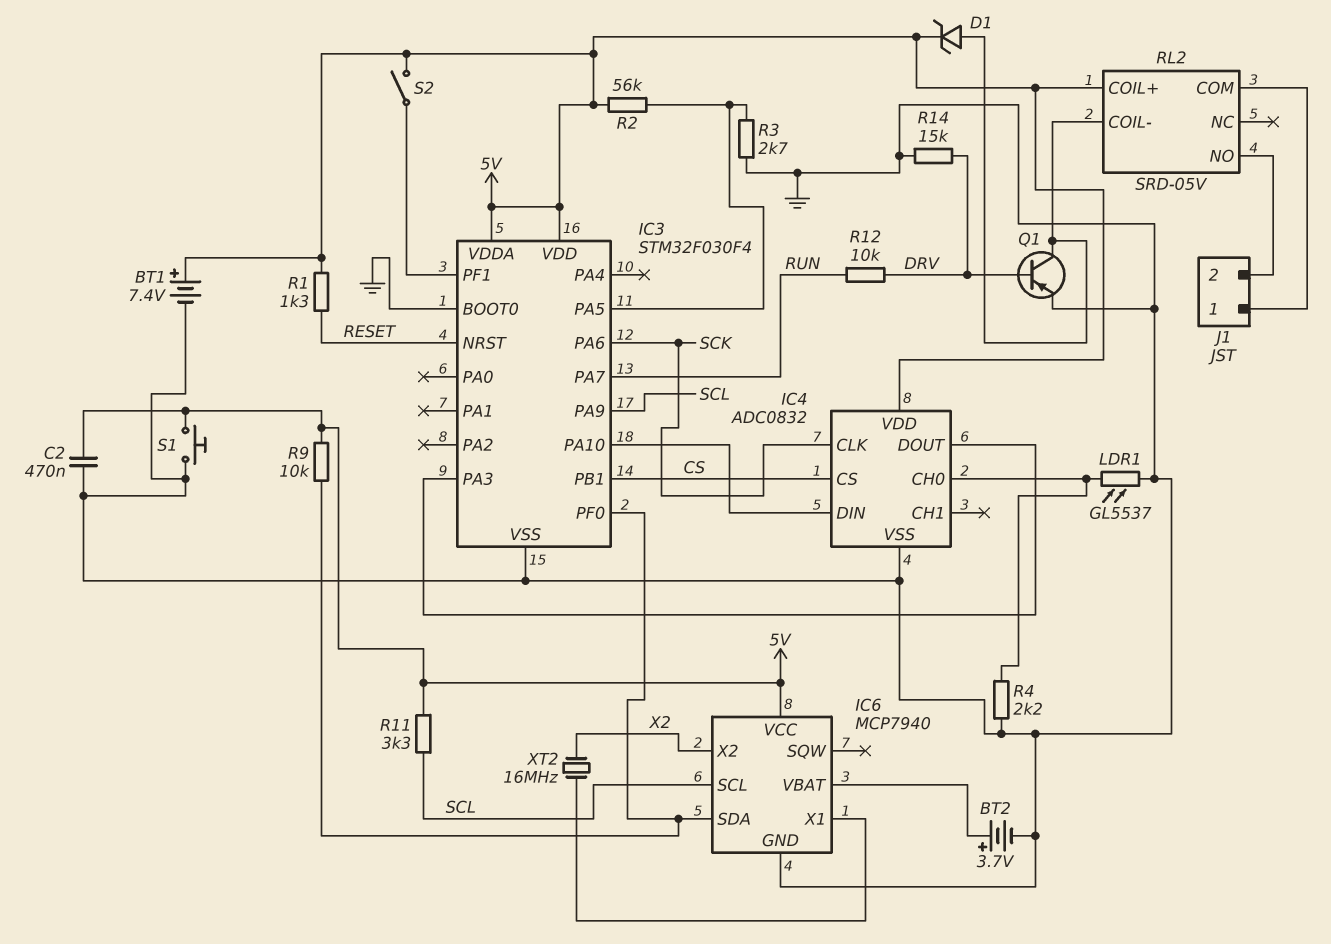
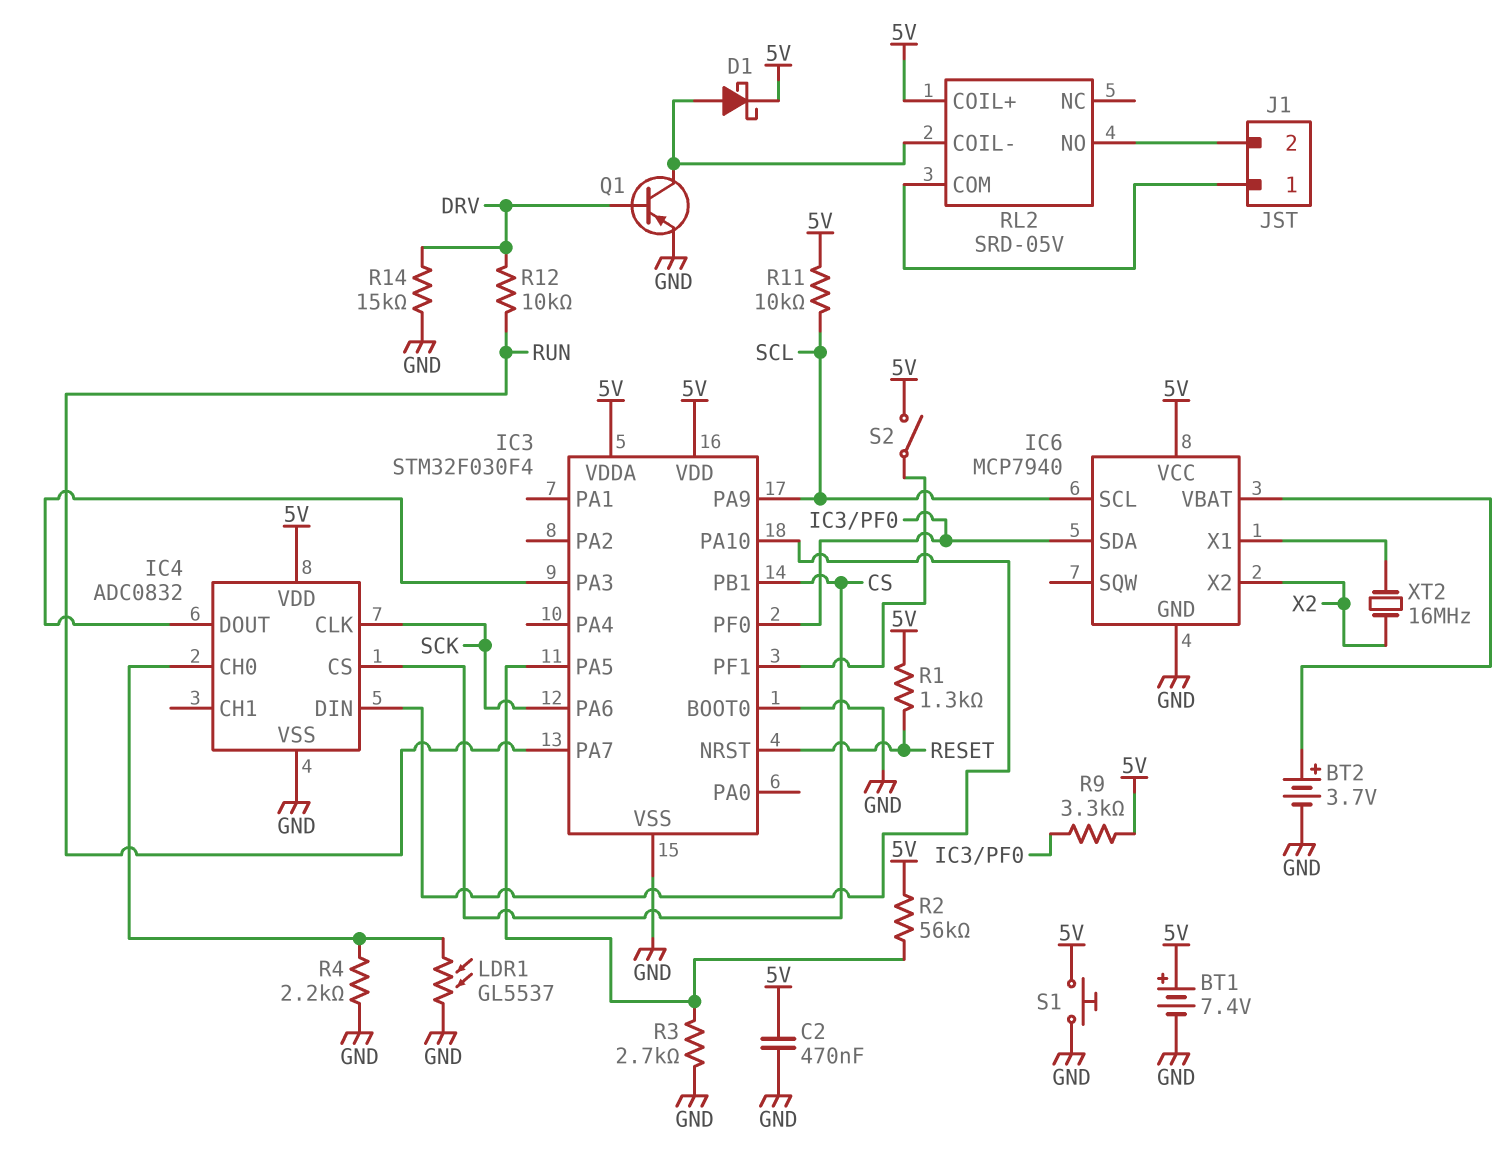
D1: zener (A RL2/COIL-, K 5V) -> schottky (A RL2/COIL-, K 5V)
R9: 10k (5V, IC3/PF0) -> 3.3k (5V, IC3/PF0)
R11: 3.3k (5V, SCL) -> 10k (5V, SCL)

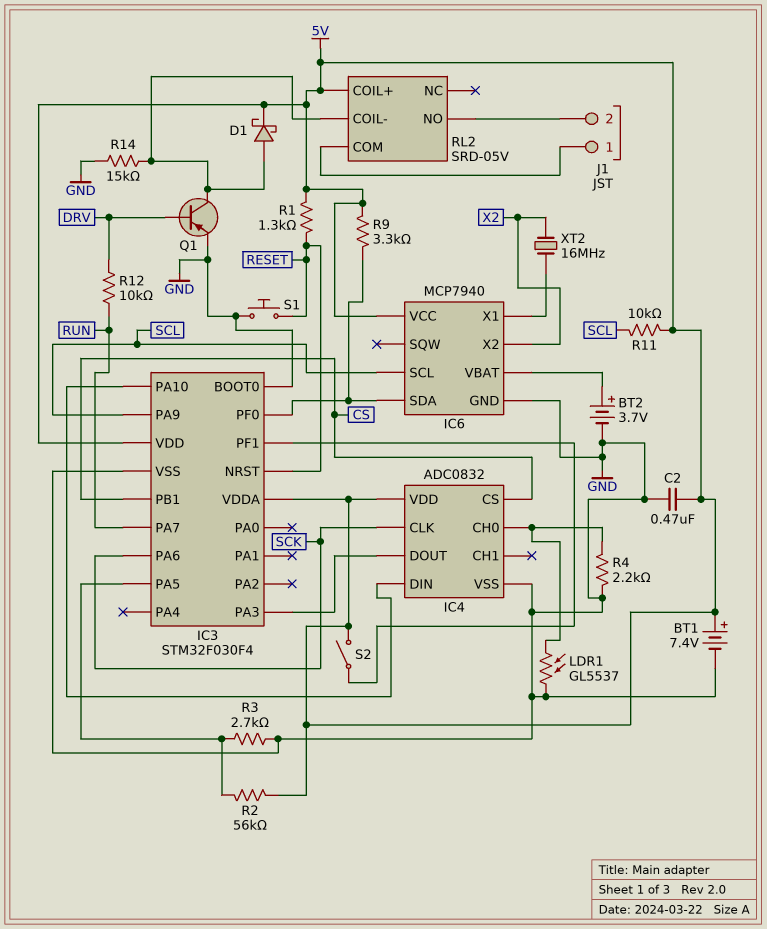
R14: 15k (DRV, GND) -> 15k (GND, RL2/COIL-)
S1: button (5V, GND) -> button (GND, RESET)

